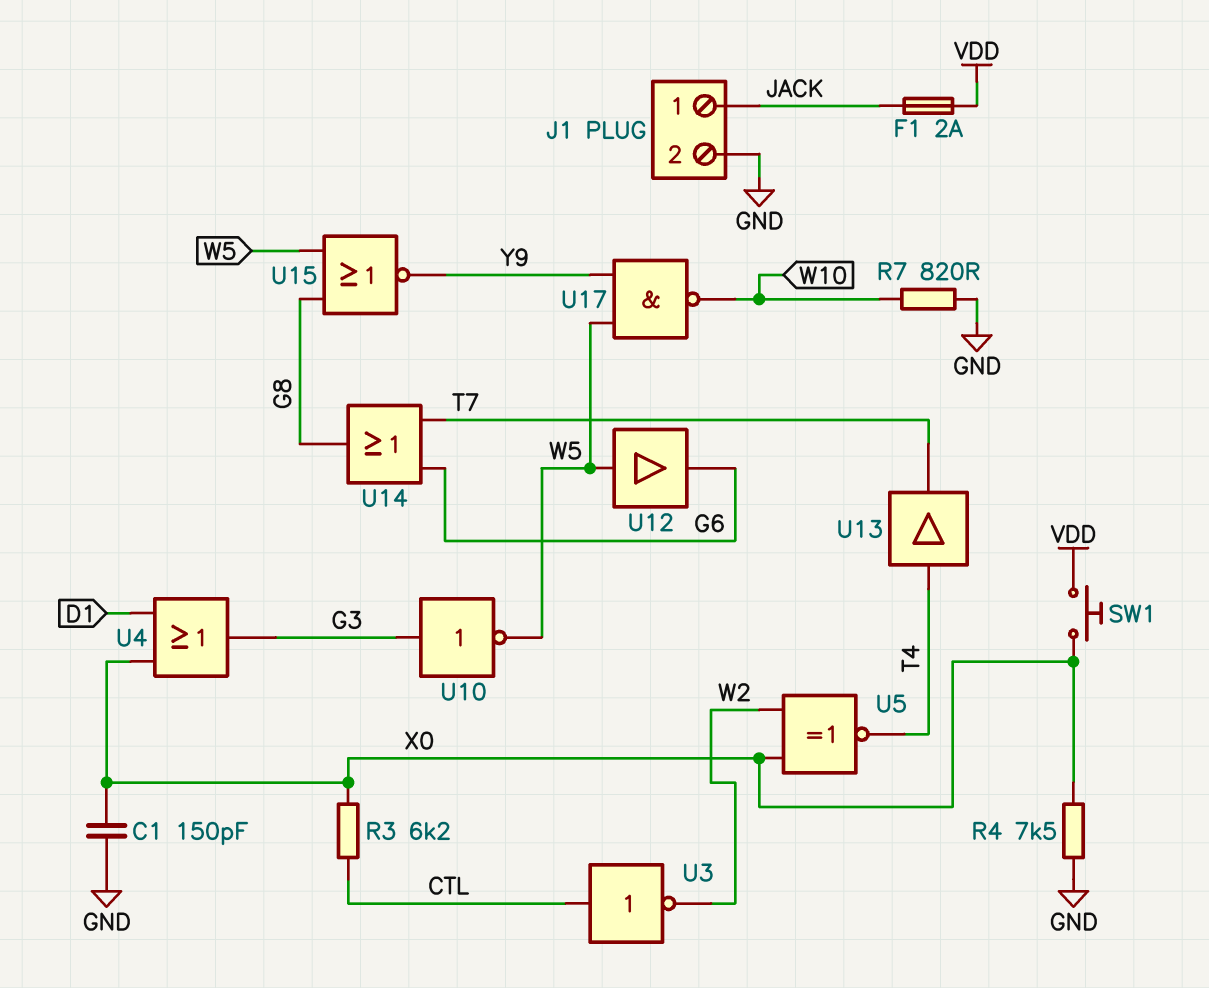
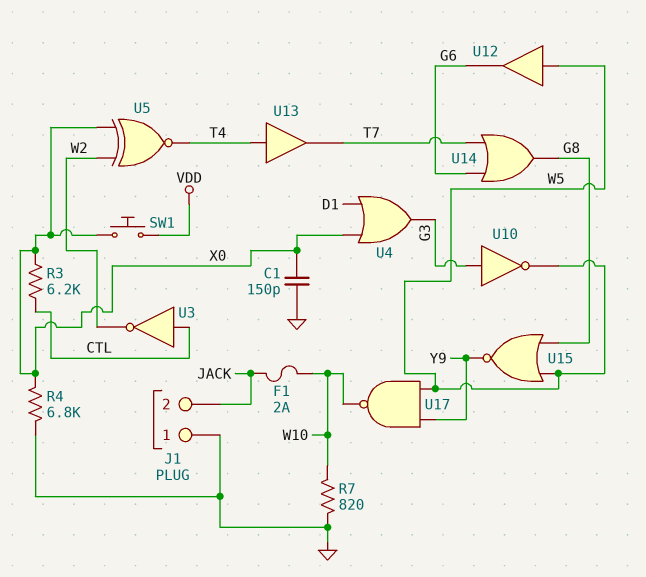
F1: 2A (JACK, VDD) -> 2A (JACK, W10)
J1 pin 1: JACK -> GND
J1 pin 2: GND -> JACK
R4: 7.5k (GND, X0) -> 6.8k (GND, X0)

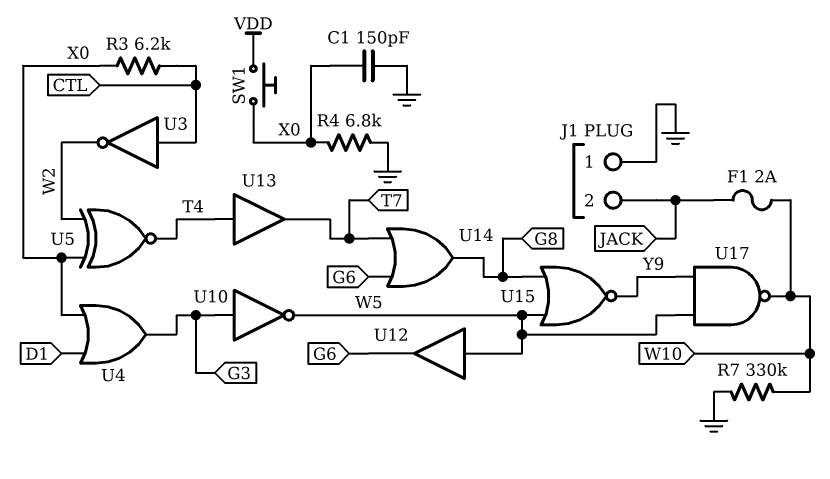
R7: 820 (GND, W10) -> 330k (GND, W10)

